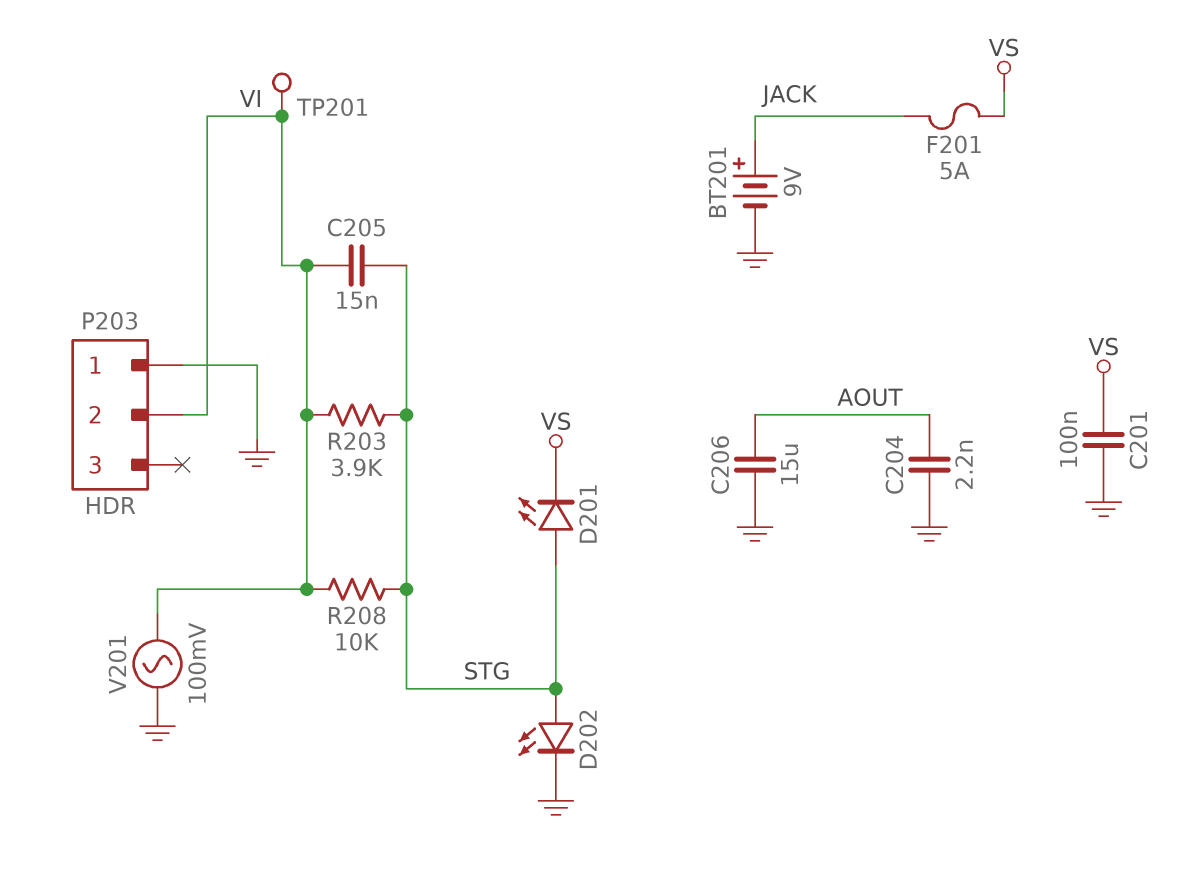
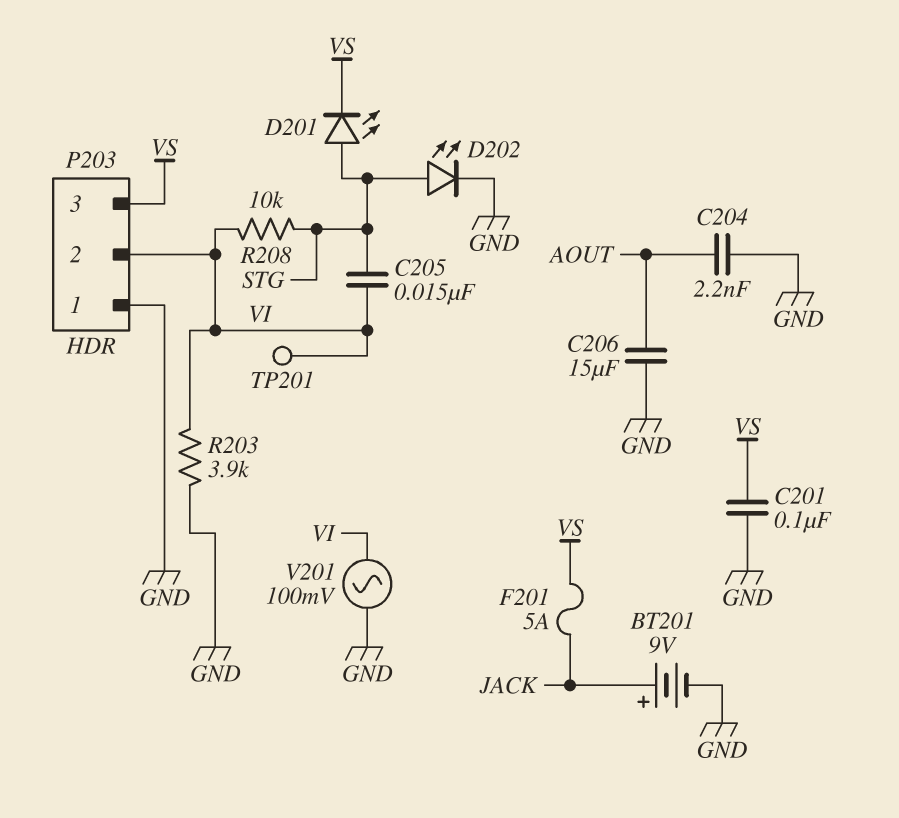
P203 pin 3: none -> VS
R203: 3.9k (STG, VI) -> 3.9k (GND, VI)

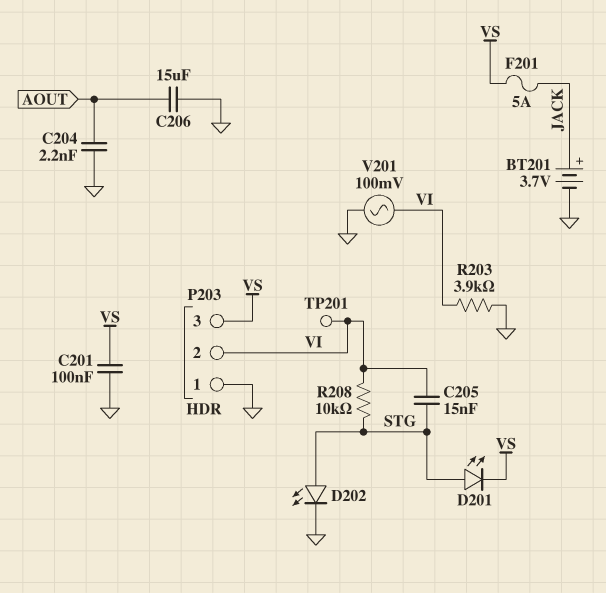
BT201: 9V (plus JACK, minus GND) -> 3.7V (plus JACK, minus GND)

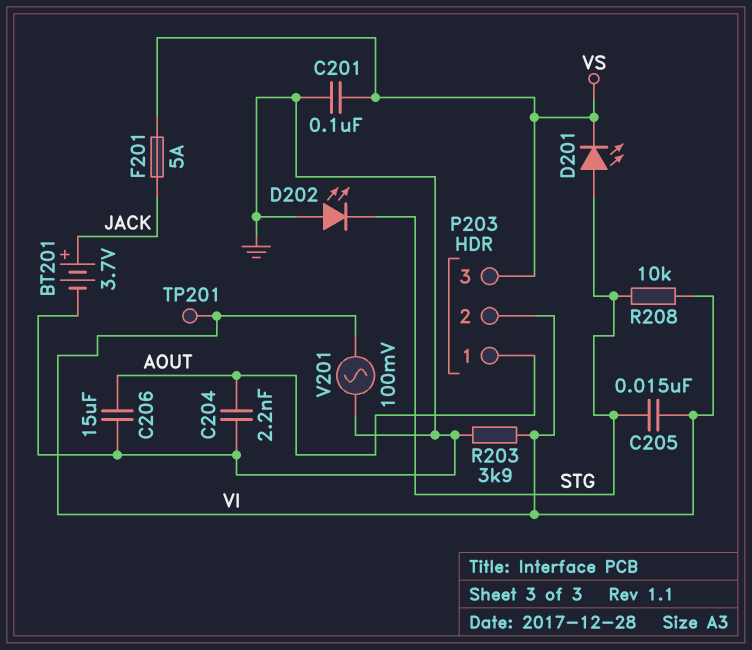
D202: LED (A STG, K GND) -> LED (A GND, K STG)
P203 pin 1: GND -> AOUT

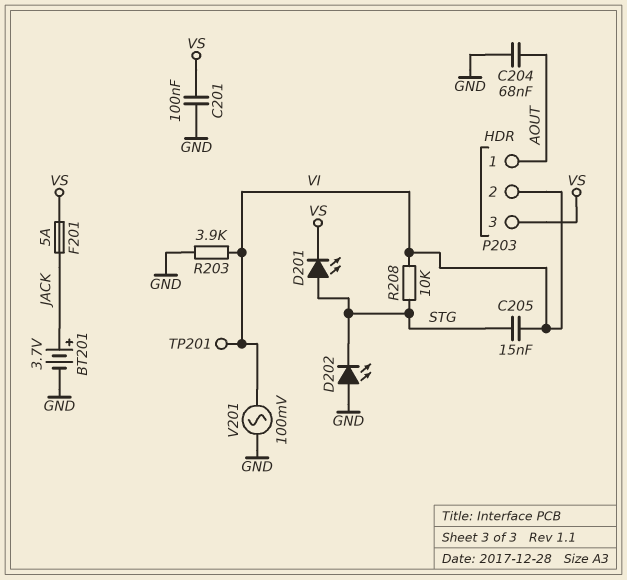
C204: 2.2nF (AOUT, GND) -> 68nF (AOUT, GND)
C206: 15uF (AOUT, GND) -> none

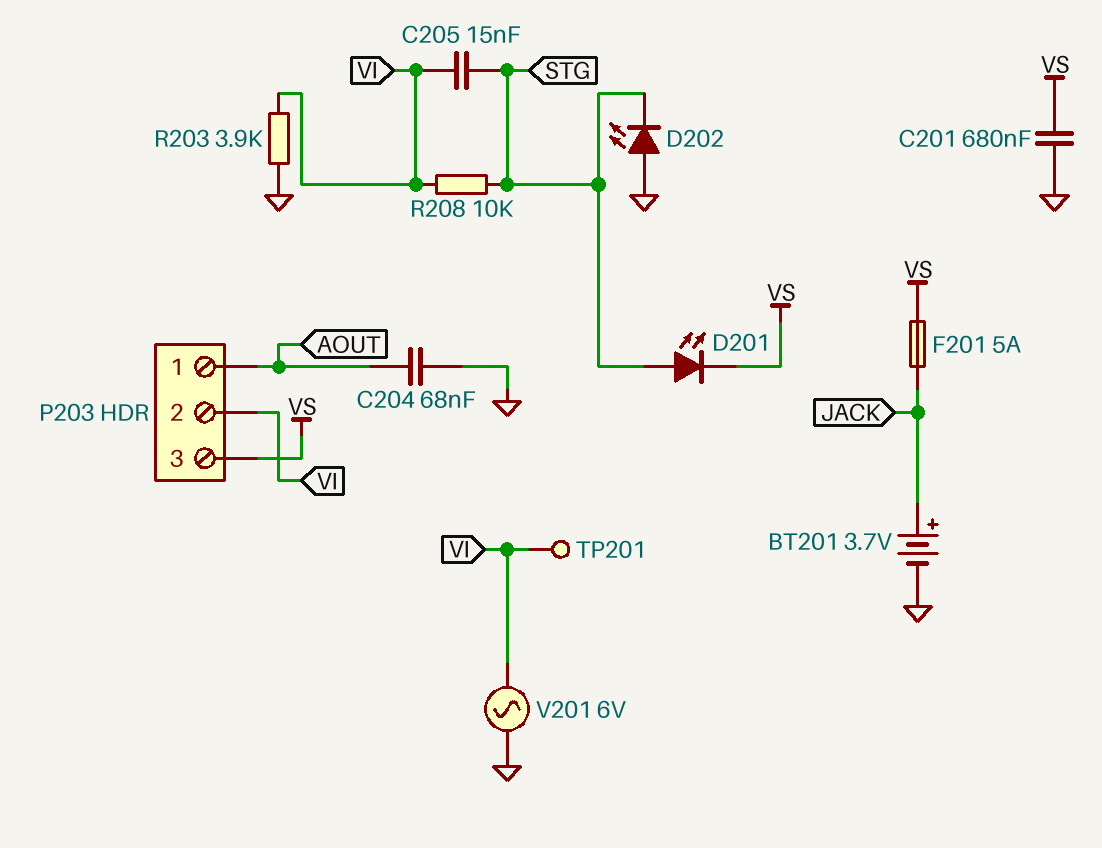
C201: 100nF (GND, VS) -> 680nF (GND, VS)
V201: AC 100mV (GND, VI) -> AC 6V (GND, VI)

